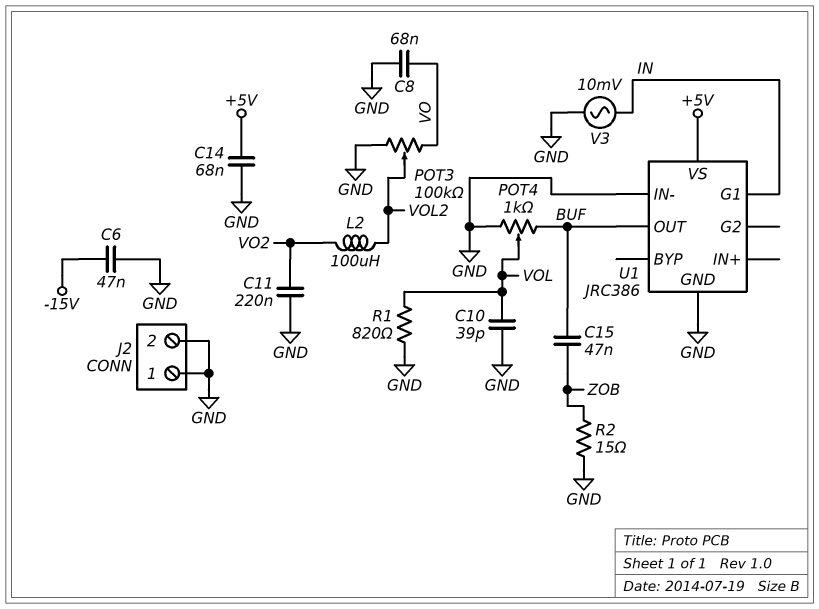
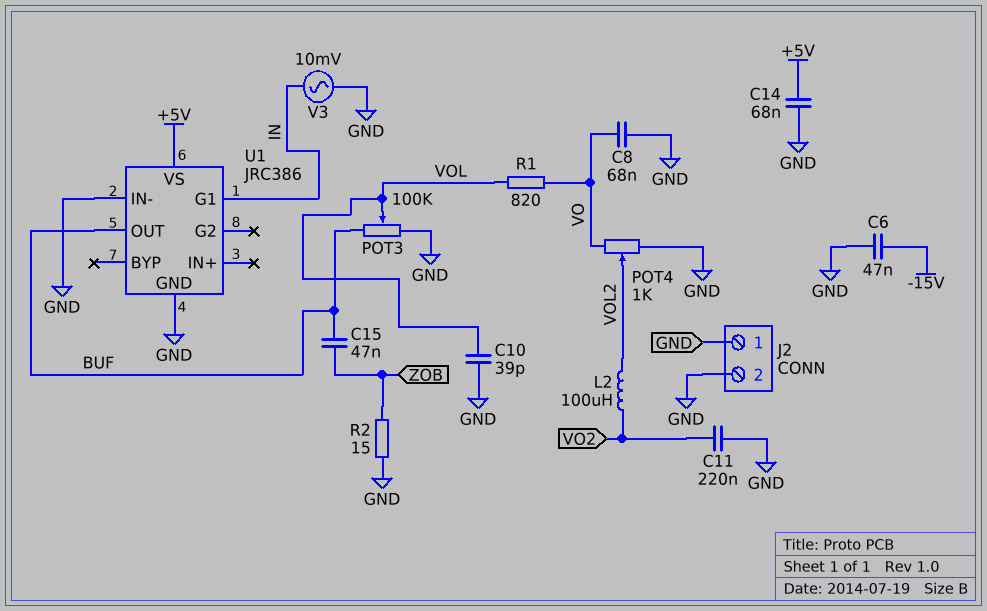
POT3: 100k (GND, VO, wiper VOL2) -> 100k (BUF, GND, wiper VOL)
POT4: 1k (BUF, GND, wiper VOL) -> 1k (GND, VO, wiper VOL2)
R1: 820 (GND, VOL) -> 820 (VO, VOL)

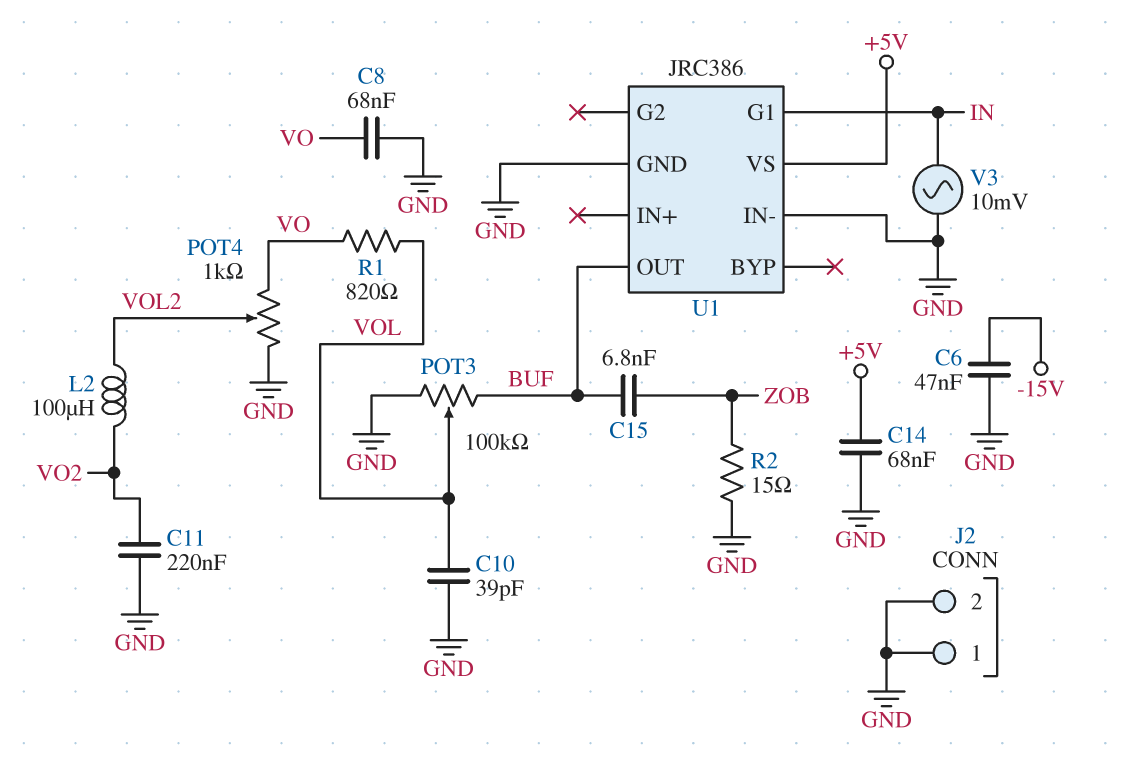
C15: 47nF (BUF, ZOB) -> 6.8nF (BUF, ZOB)

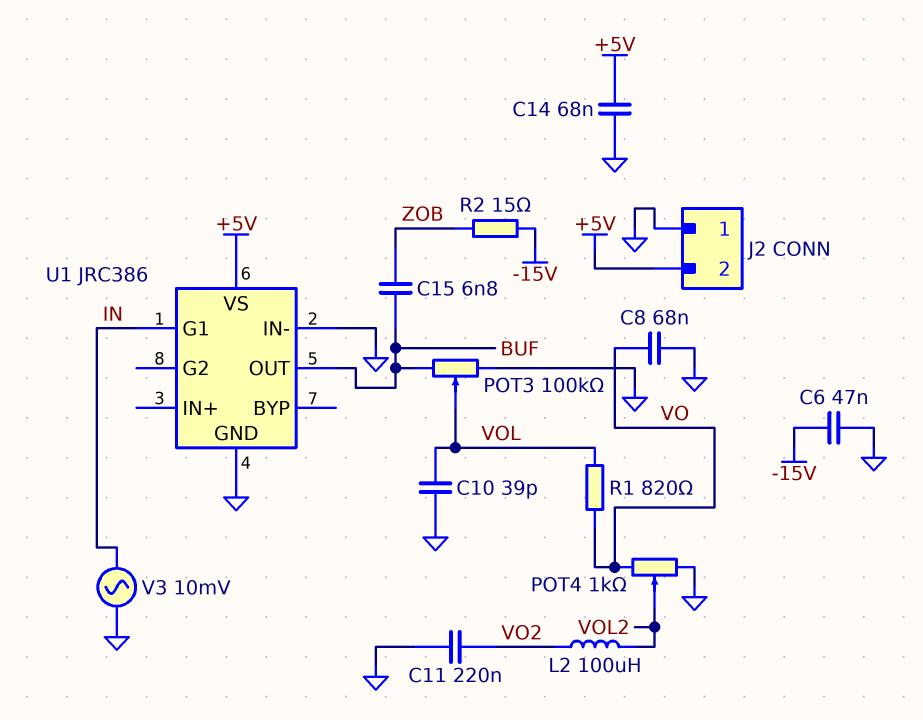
J2 pin 2: GND -> +5V
R2: 15 (GND, ZOB) -> 15 (-15V, ZOB)

